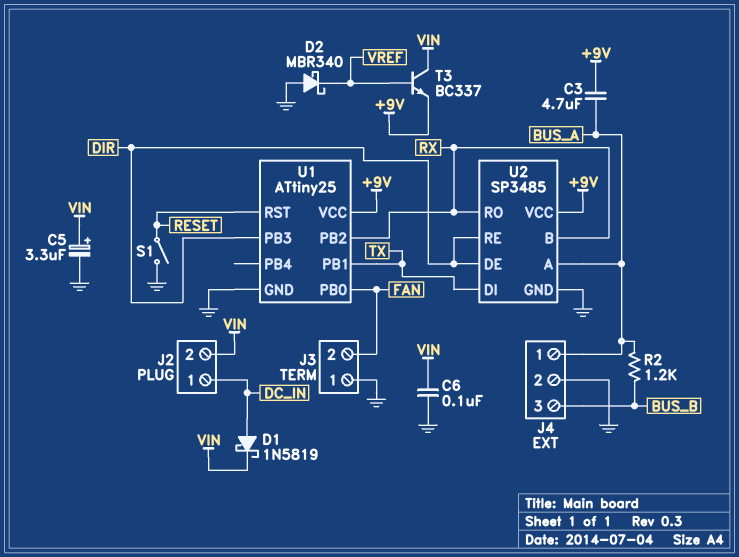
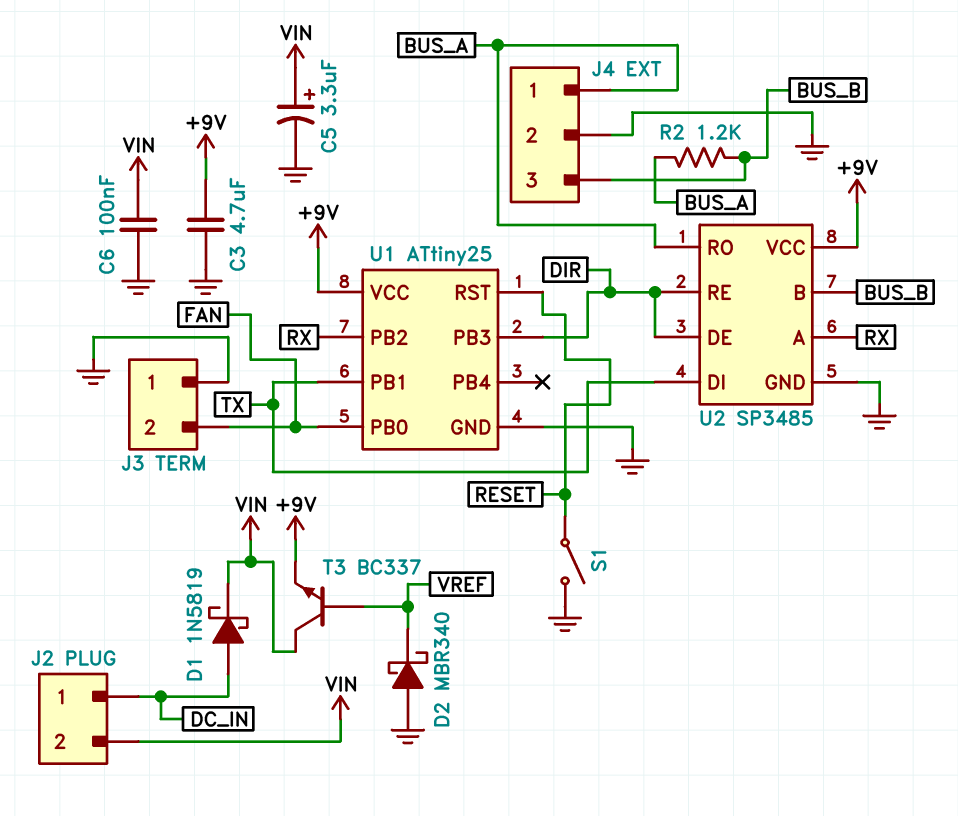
C3: 4.7uF (+9V, BUS_A) -> 4.7uF (+9V, GND)
U2 pin A: BUS_A -> RX
U2 pin B: RX -> BUS_B
U2 pin RO: RX -> BUS_A

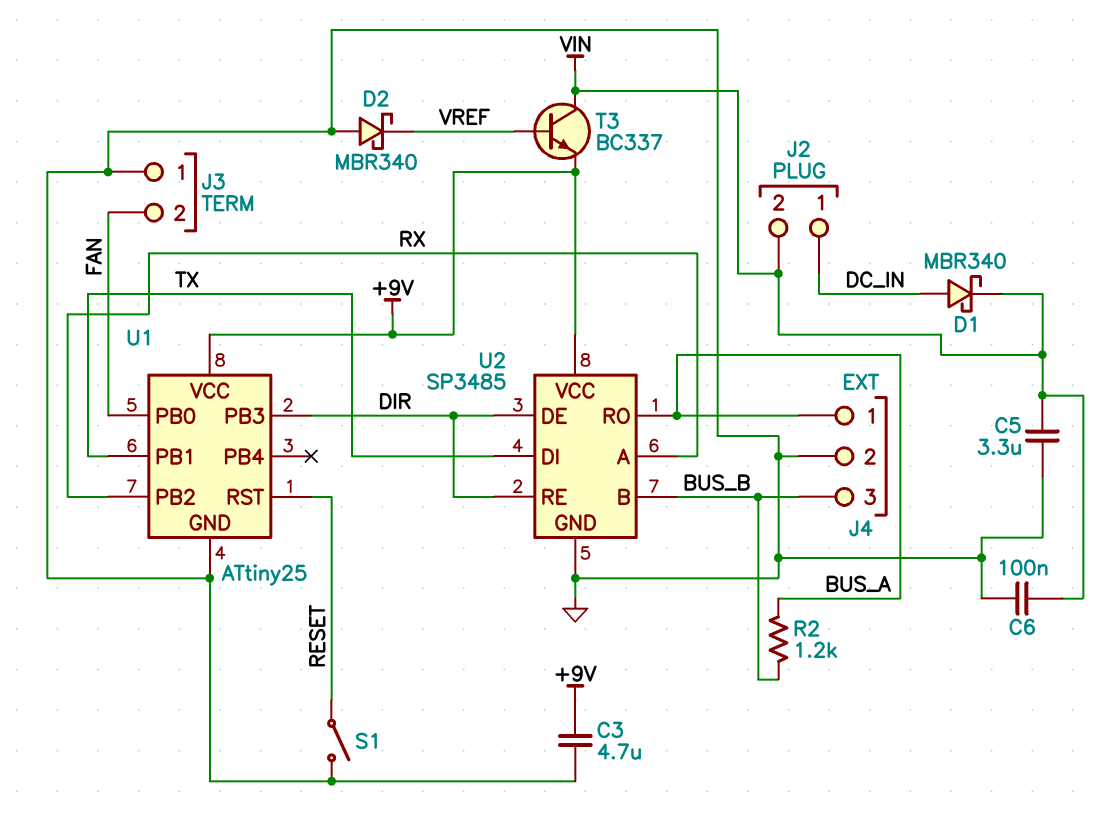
C5: 3.3uF (plus VIN, minus GND) -> 3.3uF (GND, VIN)
D1: schottky 1N5819 (A DC_IN, K VIN) -> schottky MBR340 (A DC_IN, K VIN)

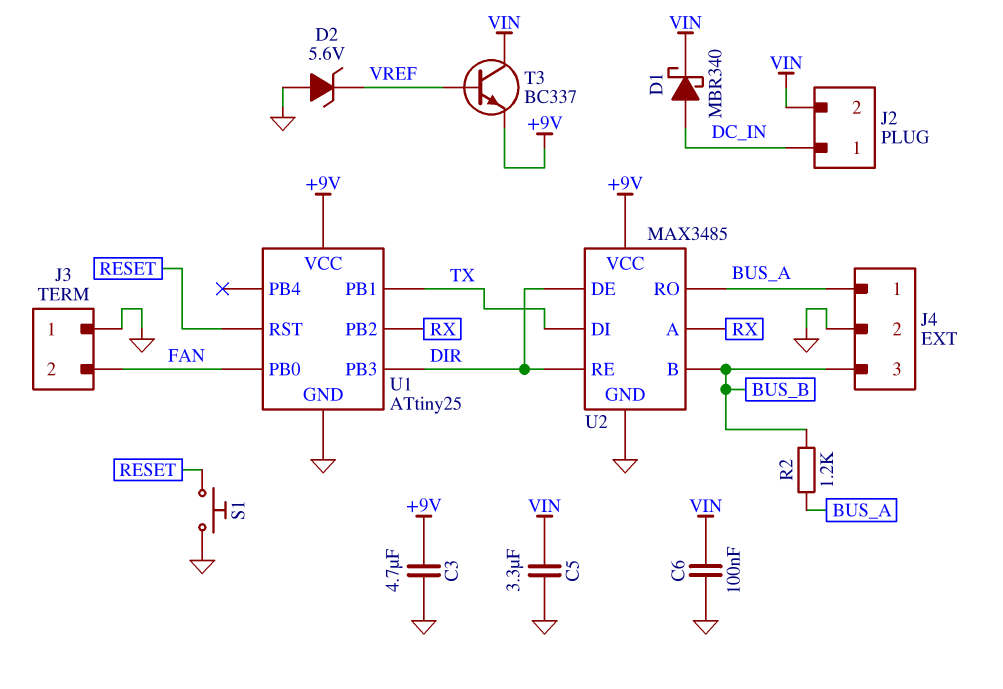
D2: schottky MBR340 (A GND, K VREF) -> zener 5.6V (A GND, K VREF)
S1: switch (GND, RESET) -> button (GND, RESET)
U2: SP3485 -> MAX3485

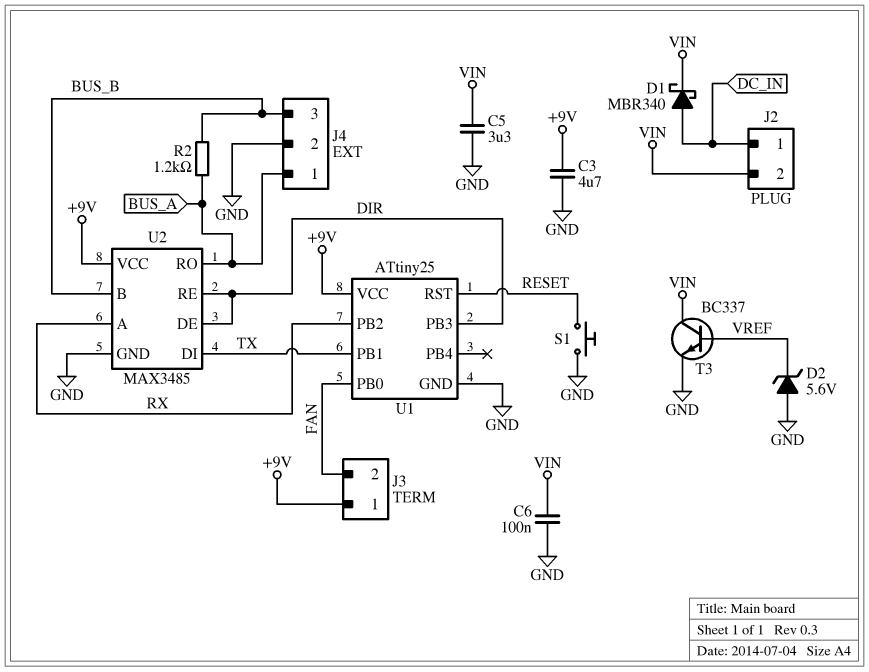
J3 pin 1: GND -> +9V
T3: NPN BC337 (B VREF, C VIN, E +9V) -> NPN BC337 (B VREF, C VIN, E GND)

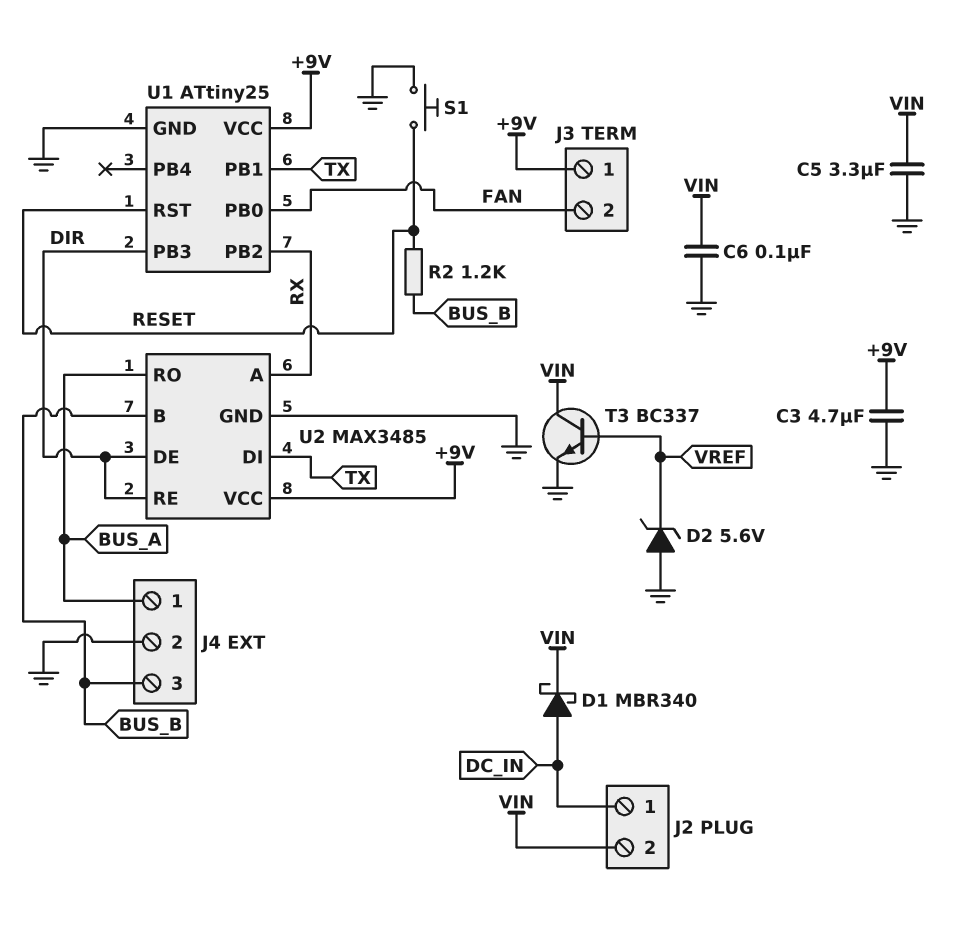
R2: 1.2k (BUS_A, BUS_B) -> 1.2k (BUS_B, RESET)

